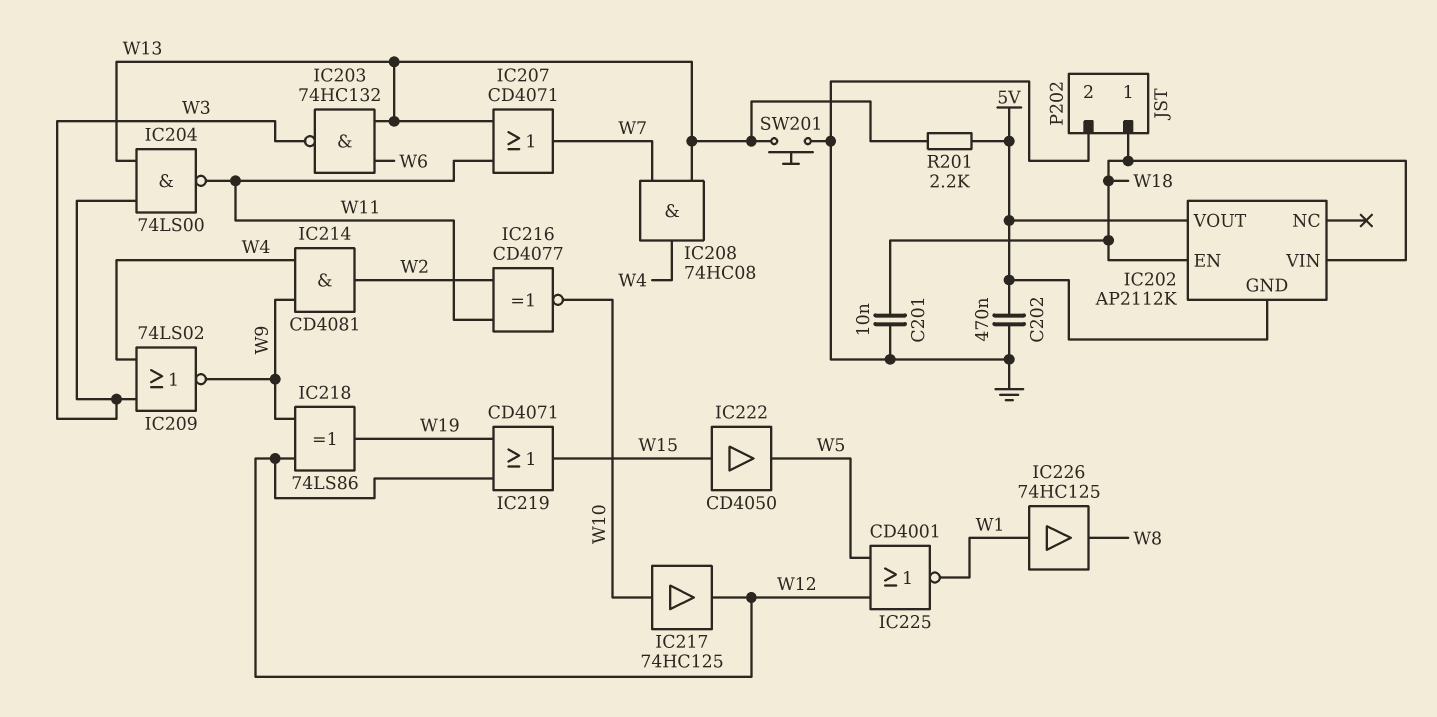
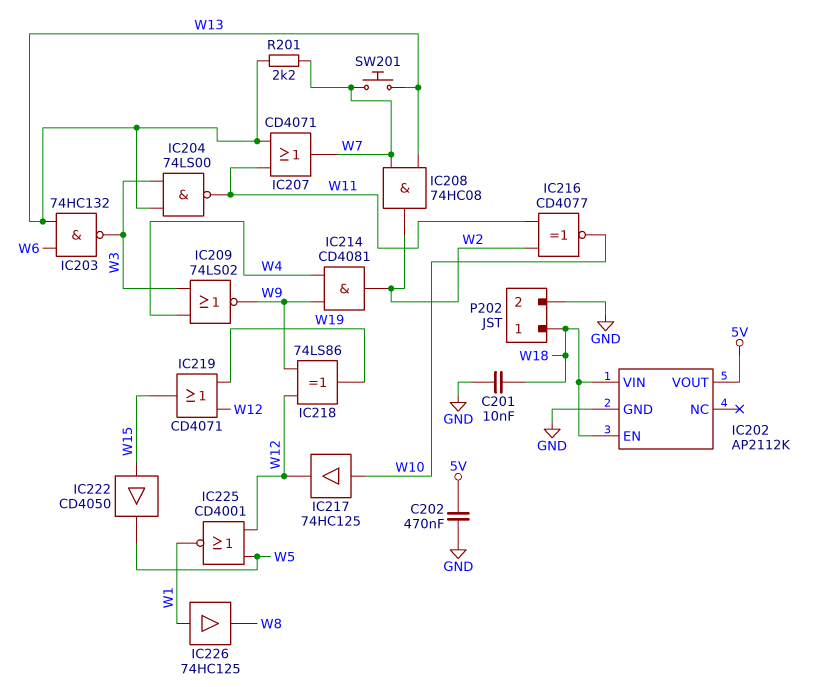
IC202 pin GND: 5V -> GND
IC208: AND 74HC08 (in W7, in W13, out W4) -> AND 74HC08 (in W7, in W13, out W2)
R201: 2.2k (5V, W13) -> 2.2k (W7, W13)
SW201: button (GND, W13) -> button (W7, W13)

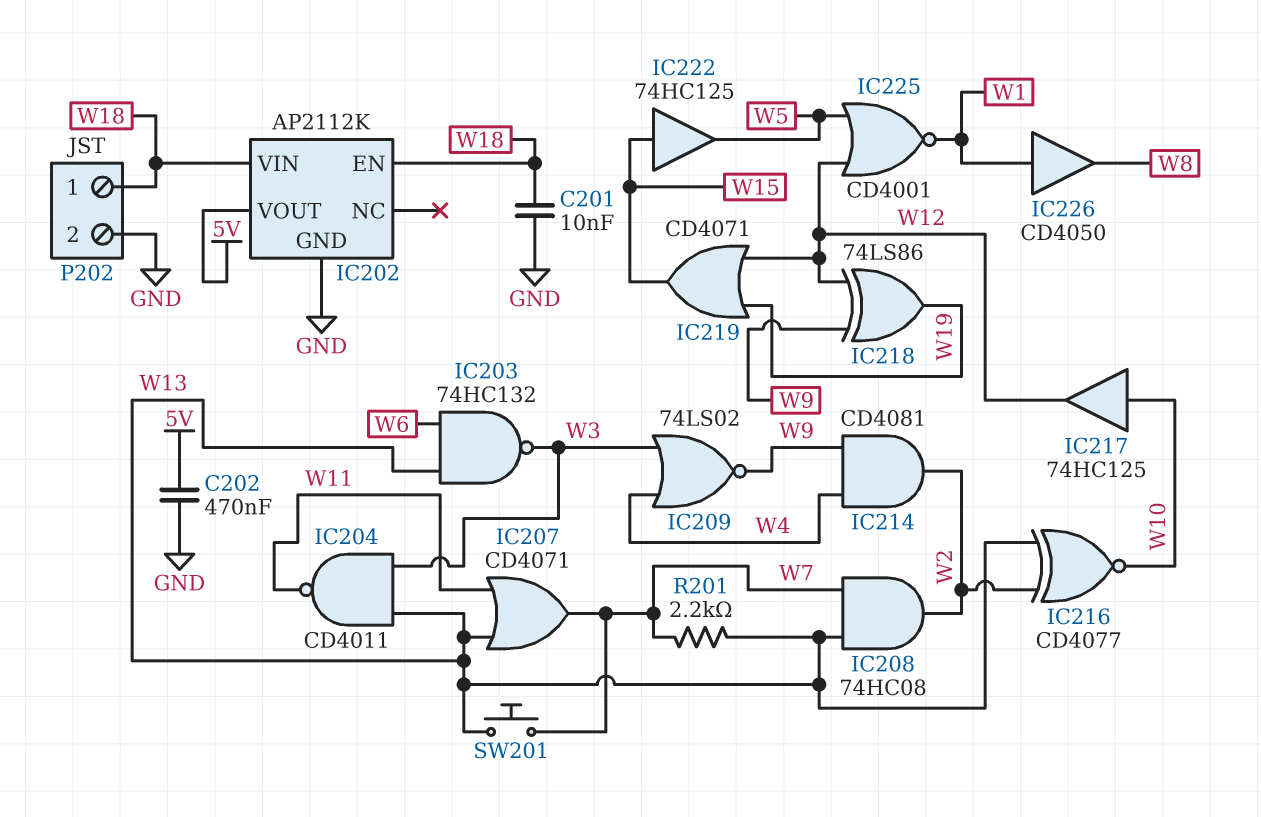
IC204: NAND 74LS00 (in W3, in W13, out W11) -> NAND CD4011 (in W3, in W13, out W11)
IC216: XNOR CD4077 (in W2, in W11, out W10) -> XNOR CD4077 (in W2, in W13, out W10)
IC222: buffer CD4050 (in W15, out W5) -> buffer 74HC125 (in W15, out W5)
IC226: buffer 74HC125 (in W1, out W8) -> buffer CD4050 (in W1, out W8)

